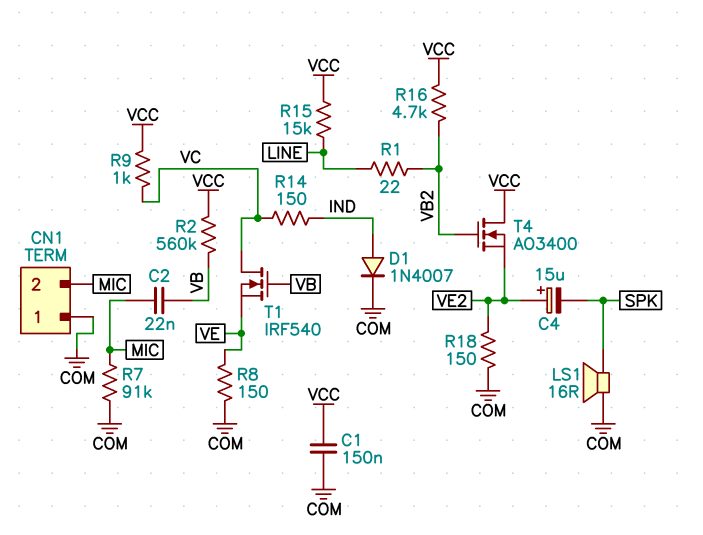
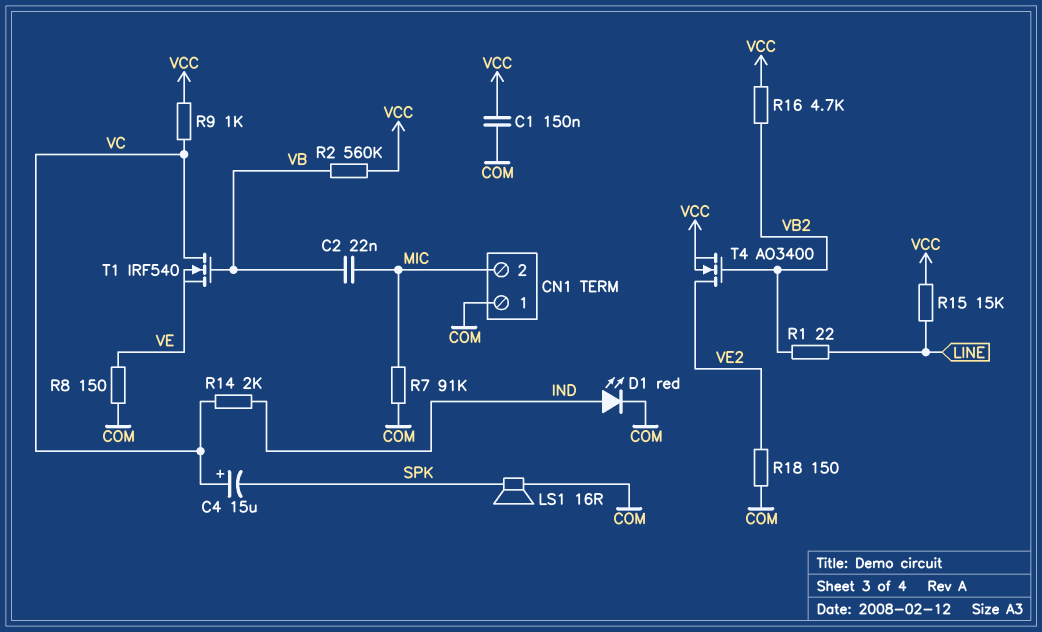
C4: 15uF (plus VE2, minus SPK) -> 15uF (plus VC, minus SPK)
D1: diode 1N4007 (A IND, K COM) -> LED red (A IND, K COM)
R14: 150 (IND, VC) -> 2k (IND, VC)
T4: NMOS AO3400 (G VB2, D VCC, S VE2) -> NMOS AO3400 (G VB2, D VE2, S VCC)

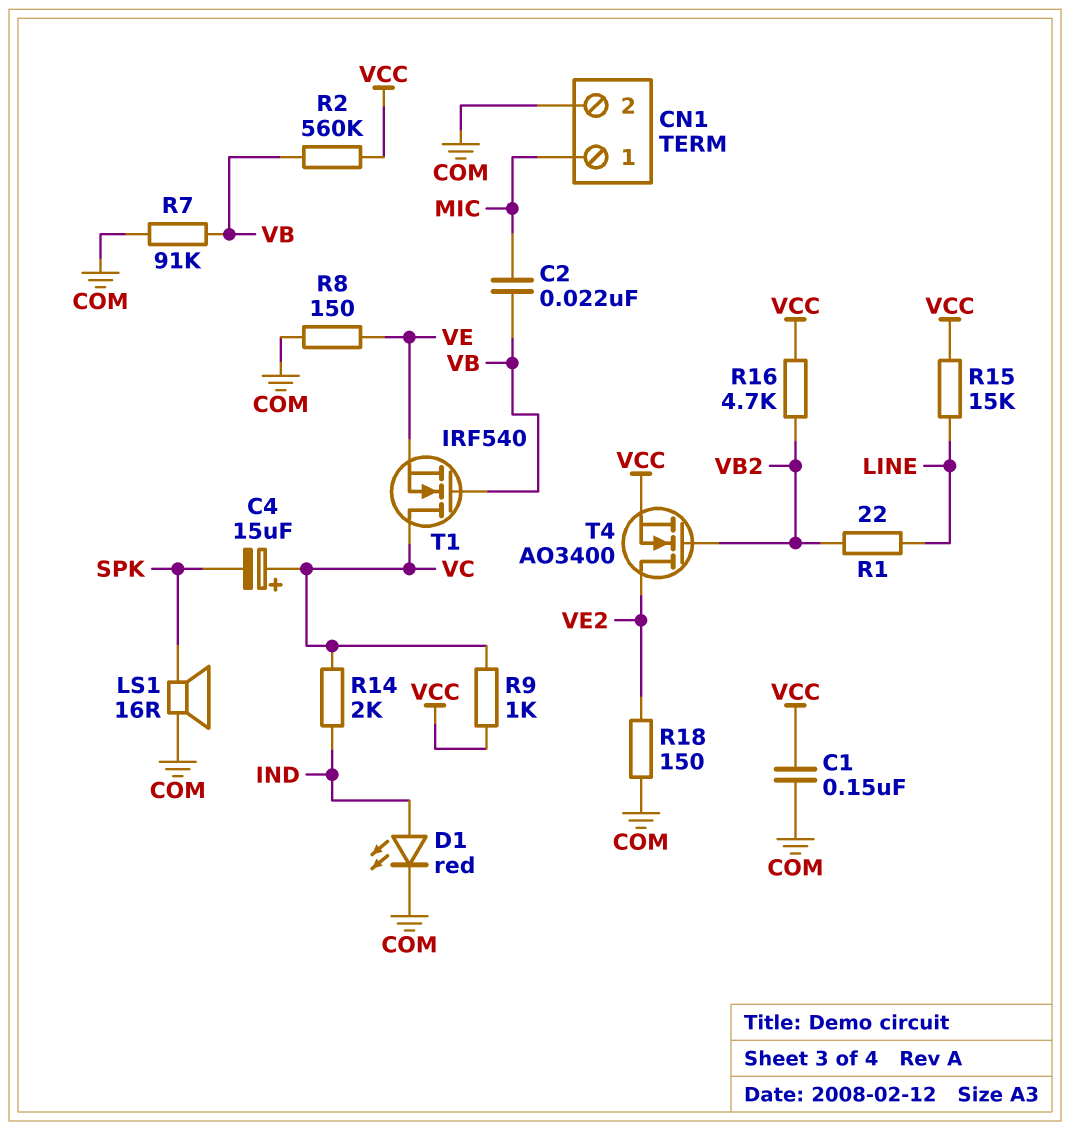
CN1 pin 1: COM -> MIC
CN1 pin 2: MIC -> COM
R7: 91k (COM, MIC) -> 91k (COM, VB)

